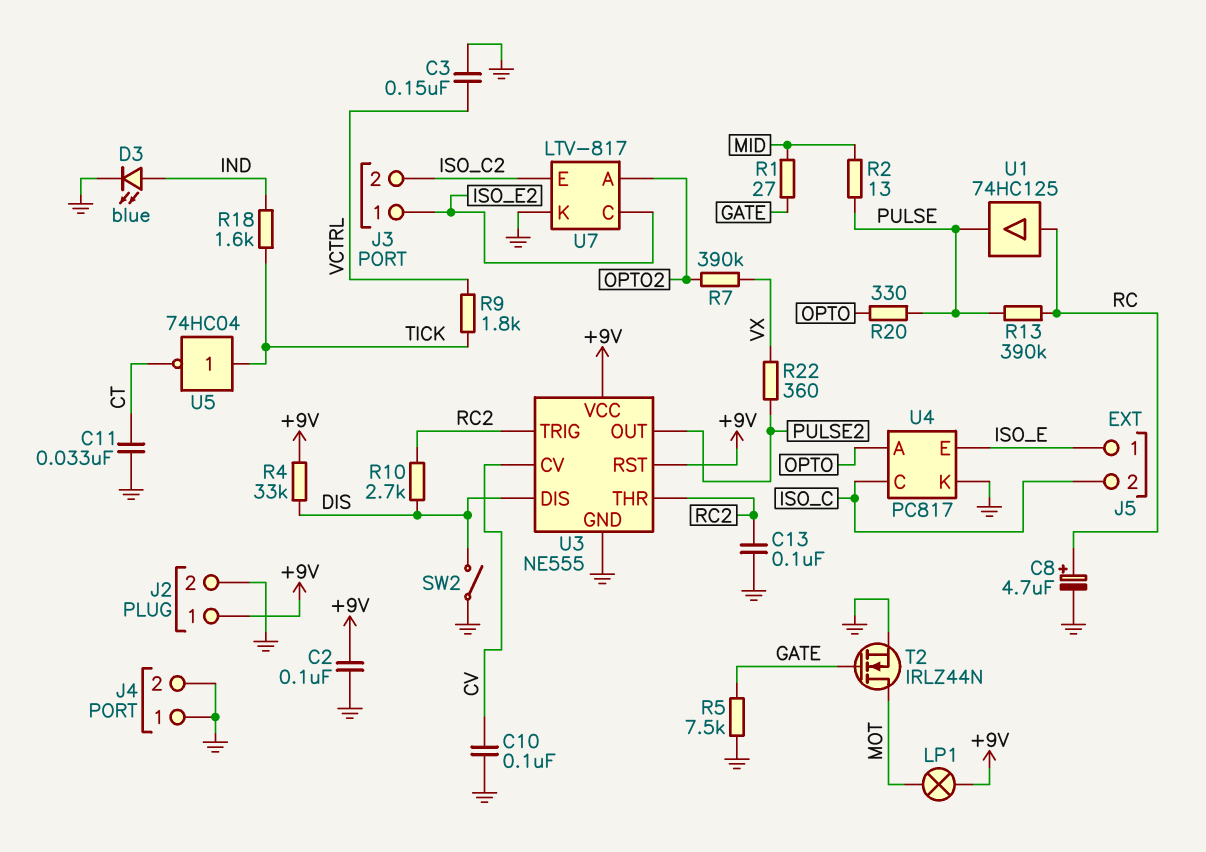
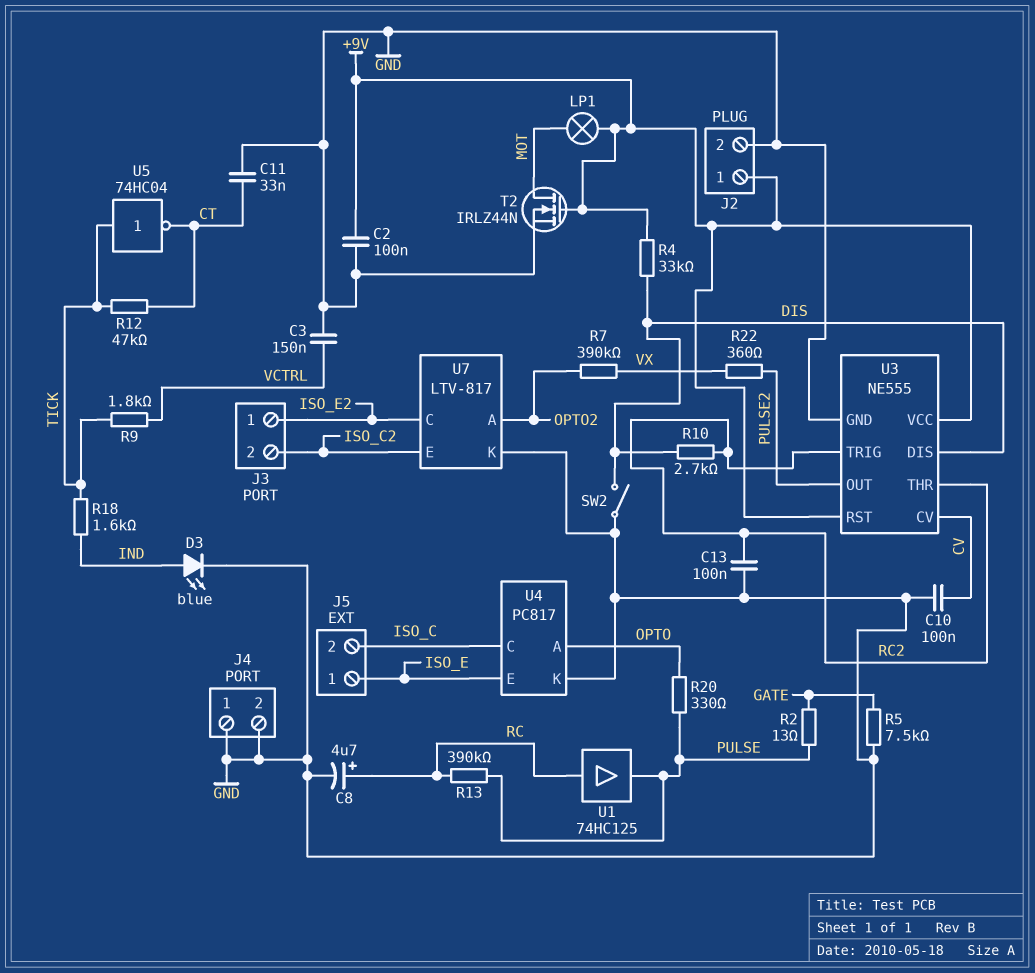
R1: 27 (GATE, MID) -> none
R2: 13 (MID, PULSE) -> 13 (GATE, PULSE)
R12: none -> 47k (CT, TICK)
T2: NMOS IRLZ44N (G GATE, D MOT, S GND) -> NMOS IRLZ44N (G +9V, D MOT, S GND)

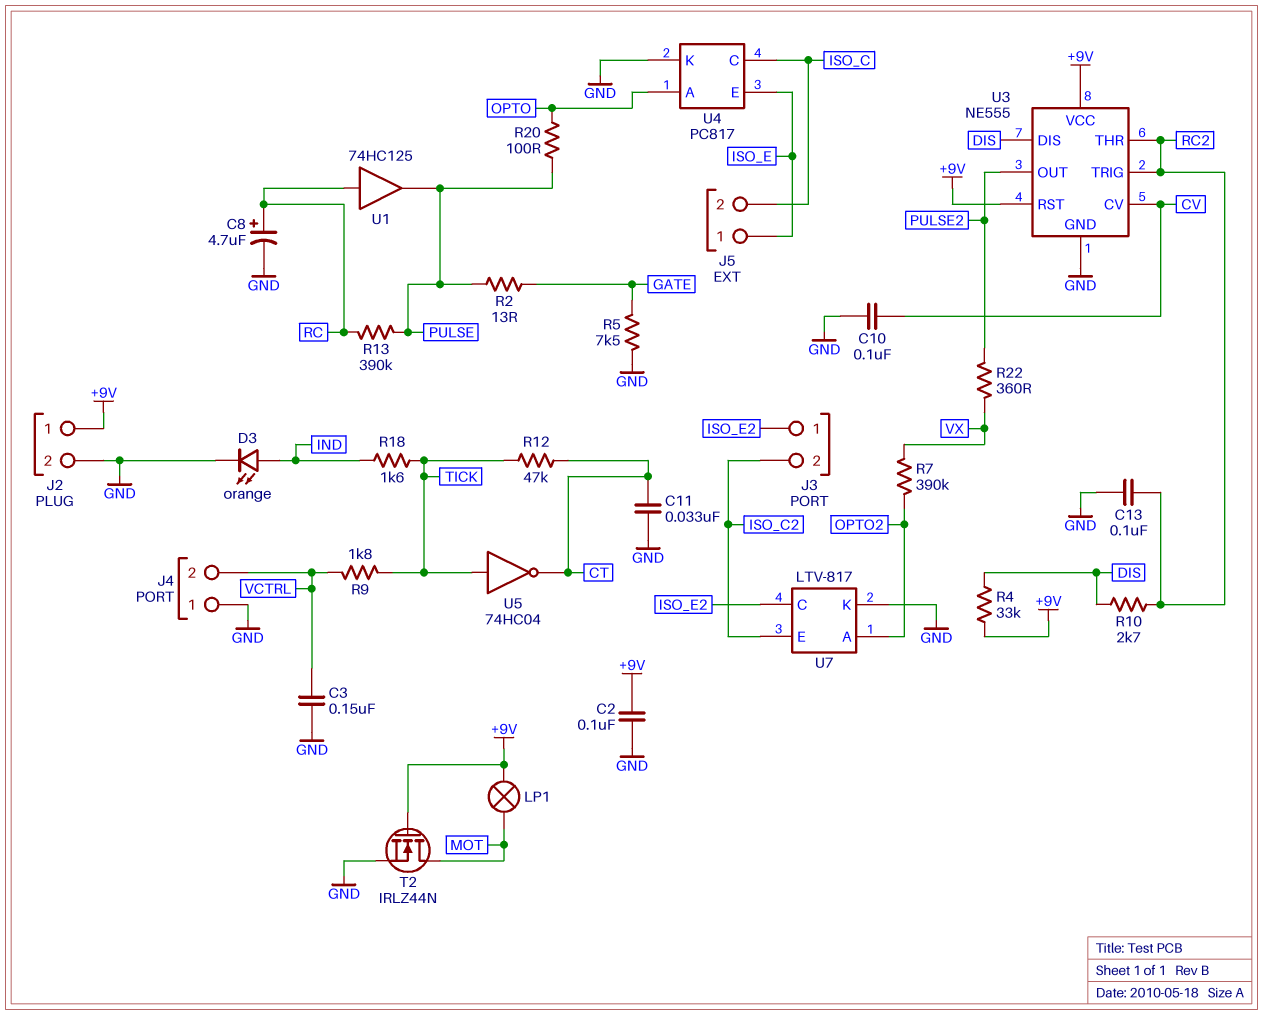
D3: LED blue (A IND, K GND) -> LED orange (A IND, K GND)
J4 pin 2: GND -> VCTRL
R20: 330 (OPTO, PULSE) -> 100 (OPTO, PULSE)
SW2: switch (DIS, GND) -> none

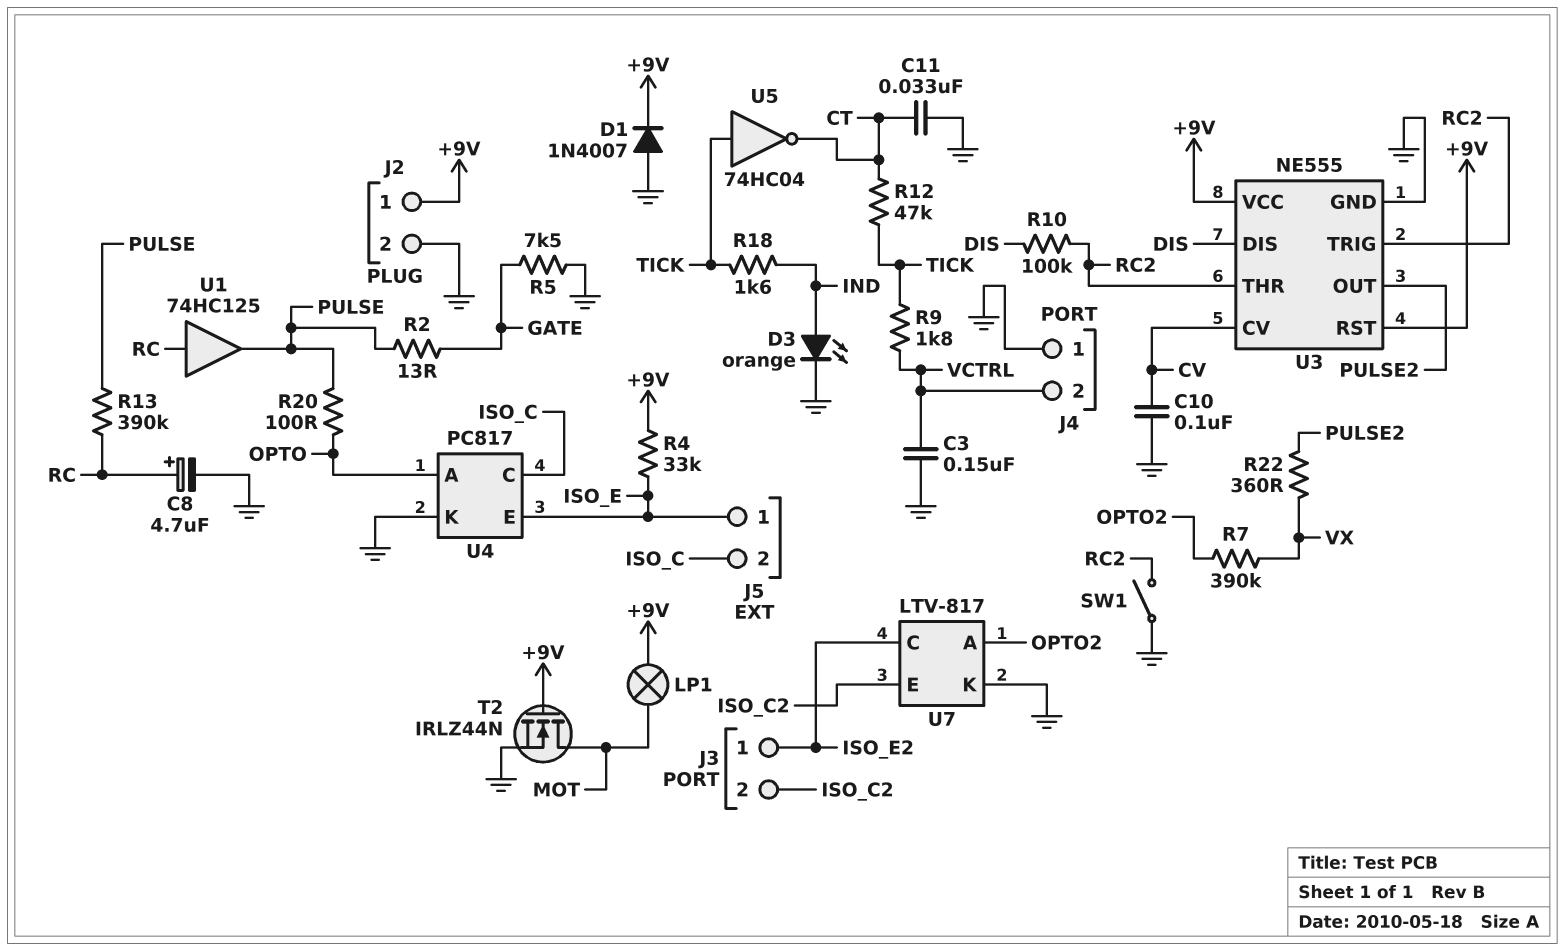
C2: 100nF (+9V, GND) -> none
C13: 100nF (GND, RC2) -> none
D1: none -> diode 1N4007 (A GND, K +9V)
R4: 33k (+9V, DIS) -> 33k (+9V, ISO_E)
R10: 2.7k (DIS, RC2) -> 100k (DIS, RC2)
SW1: none -> switch (GND, RC2)

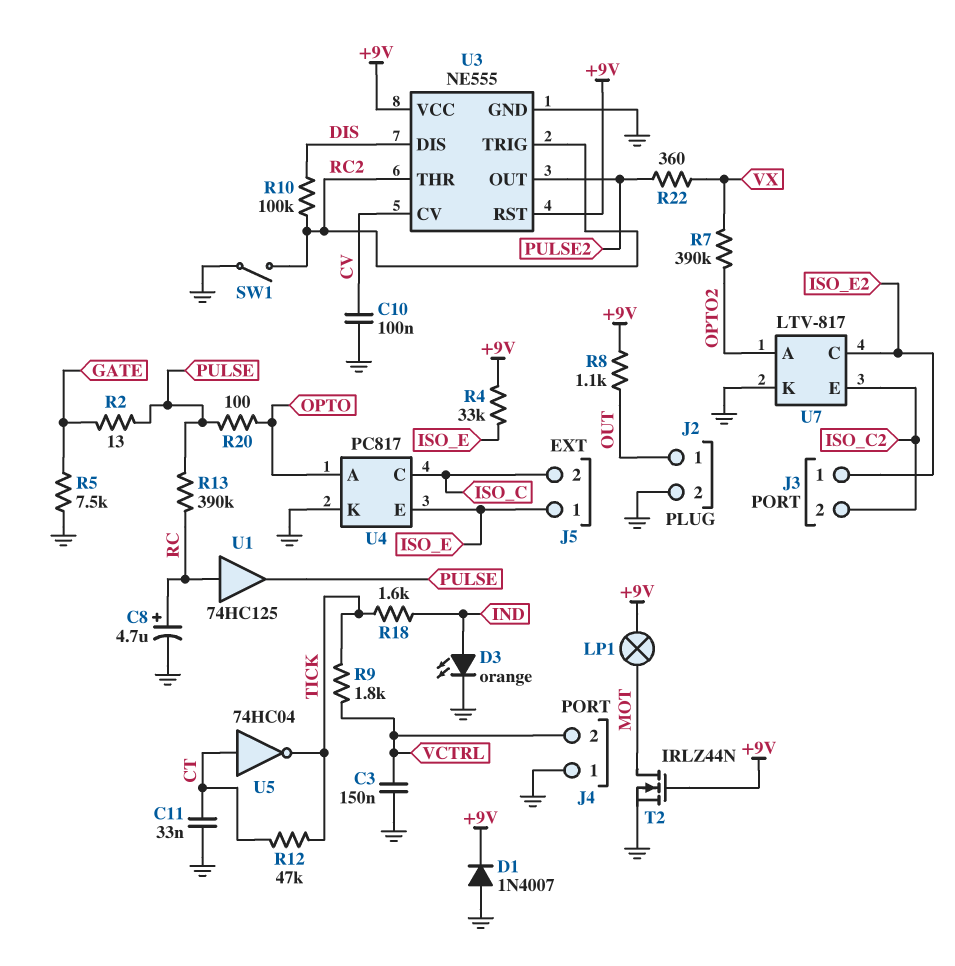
J2 pin 1: +9V -> OUT
R8: none -> 1.1k (+9V, OUT)
U5: NOT 74HC04 (in TICK, out CT) -> NOT 74HC04 (in CT, out TICK)

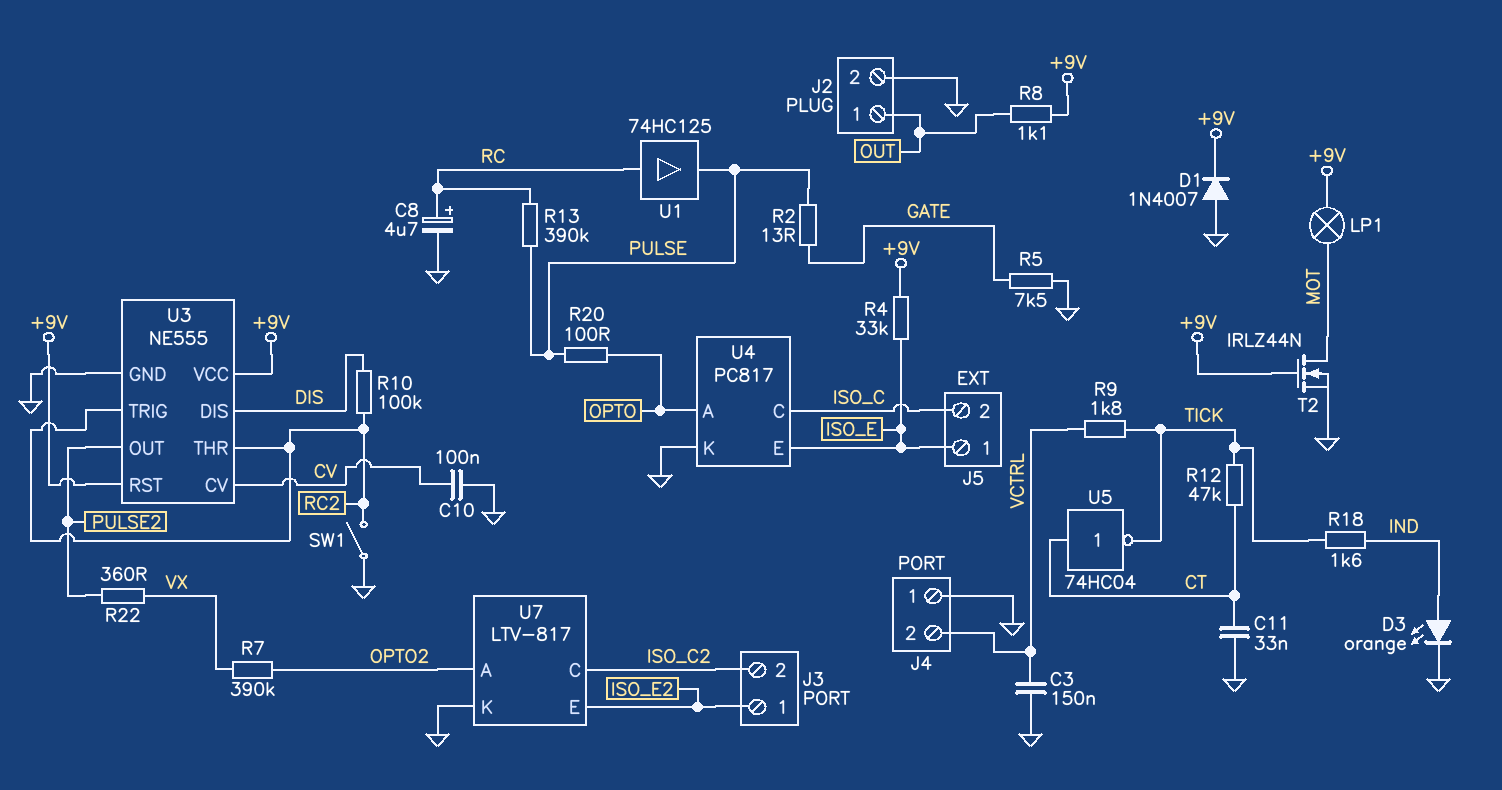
U7 pin C: ISO_E2 -> ISO_C2
U7 pin E: ISO_C2 -> ISO_E2

